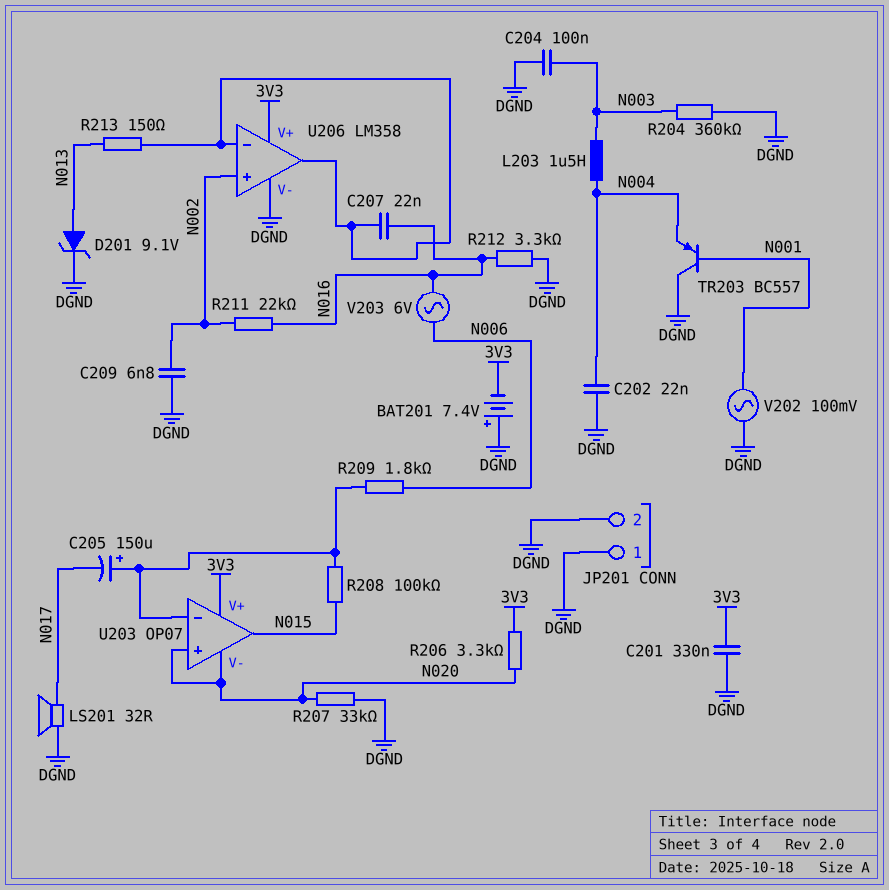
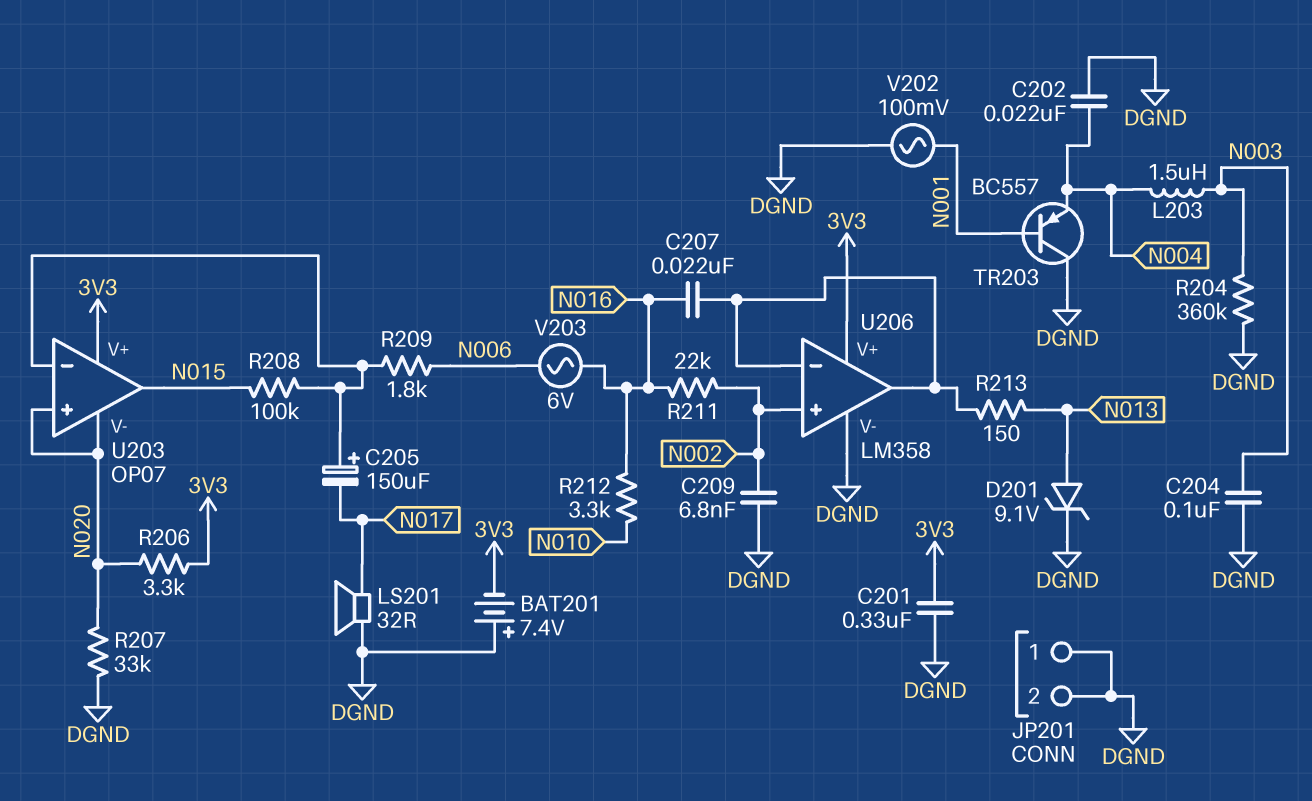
R212: 3.3k (DGND, N016) -> 3.3k (N010, N016)

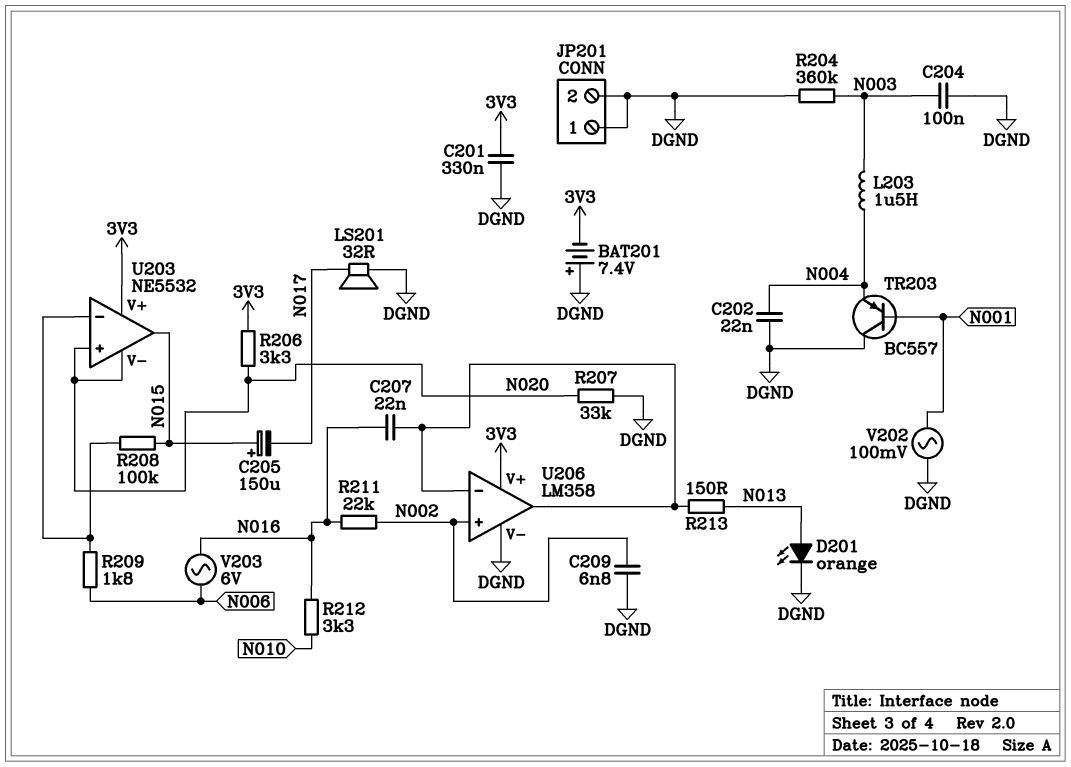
C205: 150uF (plus U203/in-, minus N017) -> 150uF (plus N015, minus N017)
D201: zener 9.1V (A N013, K DGND) -> LED orange (A N013, K DGND)
U203: OP07 -> NE5532

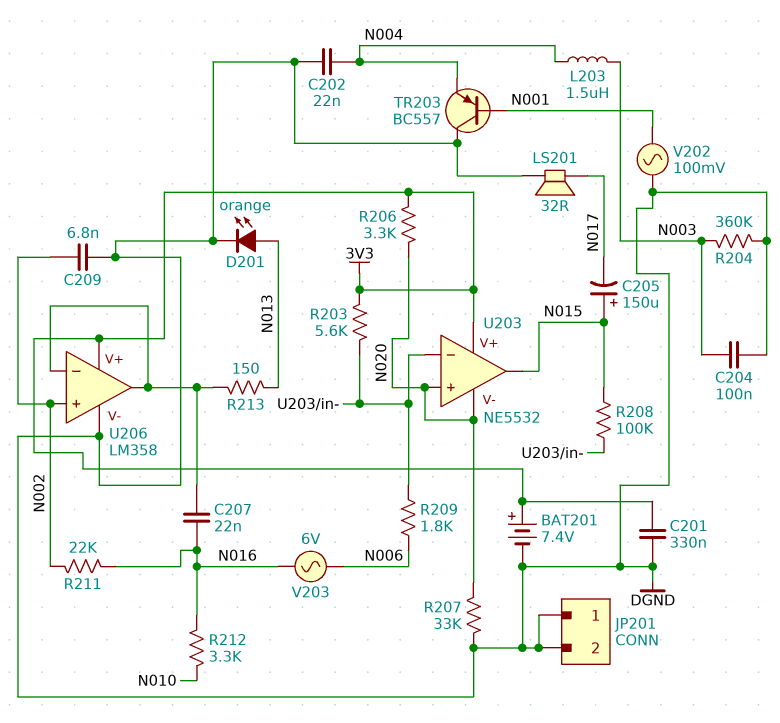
BAT201: 7.4V (plus DGND, minus 3V3) -> 7.4V (plus 3V3, minus DGND)
R203: none -> 5.6k (3V3, U203/in-)

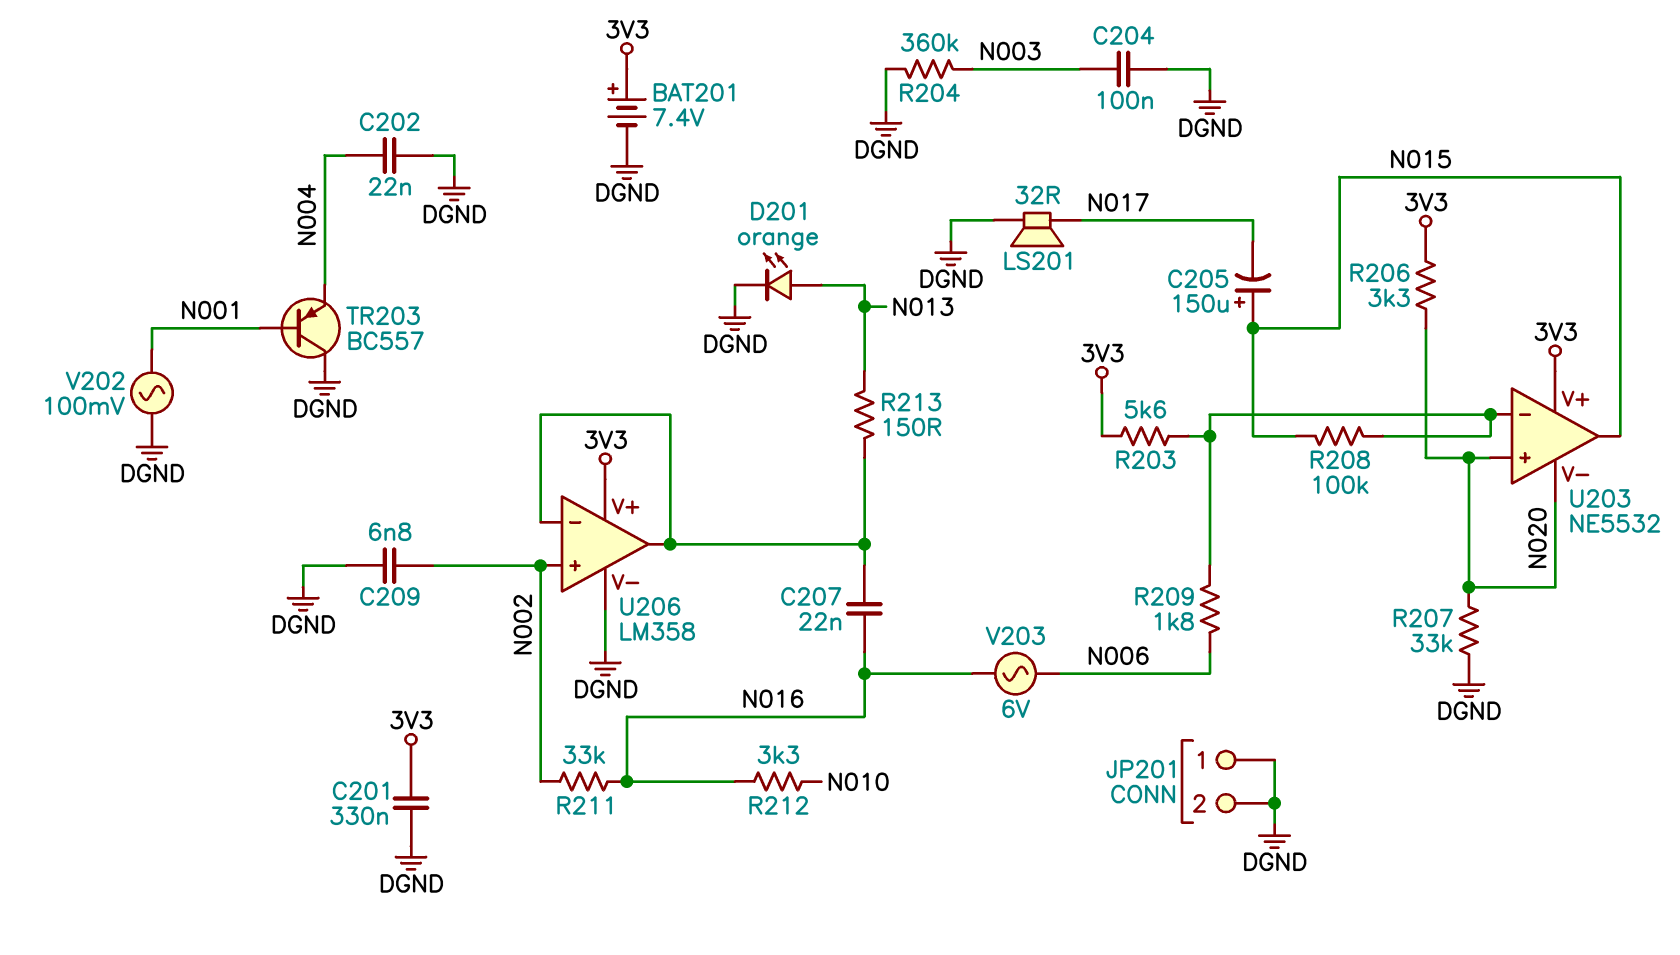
L203: 1.5uH (N003, N004) -> none
R211: 22k (N002, N016) -> 33k (N002, N016)

